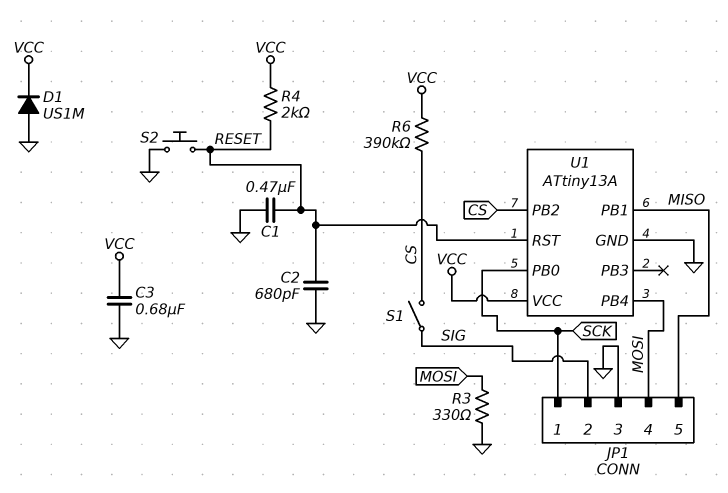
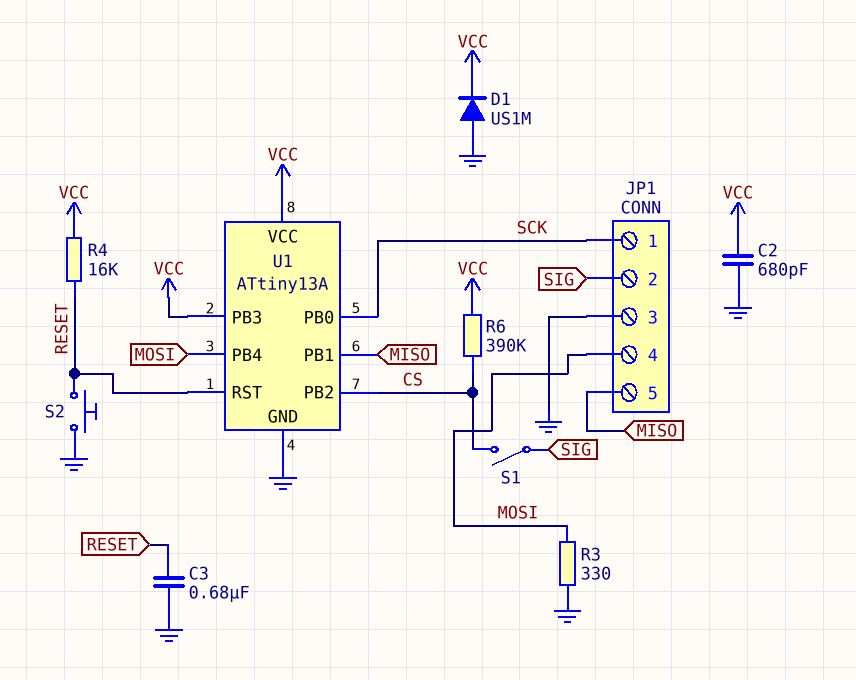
C1: 470nF (GND, RESET) -> none
C2: 680pF (GND, RESET) -> 680pF (GND, VCC)
C3: 680nF (GND, VCC) -> 680nF (GND, RESET)
R4: 2k (RESET, VCC) -> 16k (RESET, VCC)
U1 pin PB3: none -> VCC

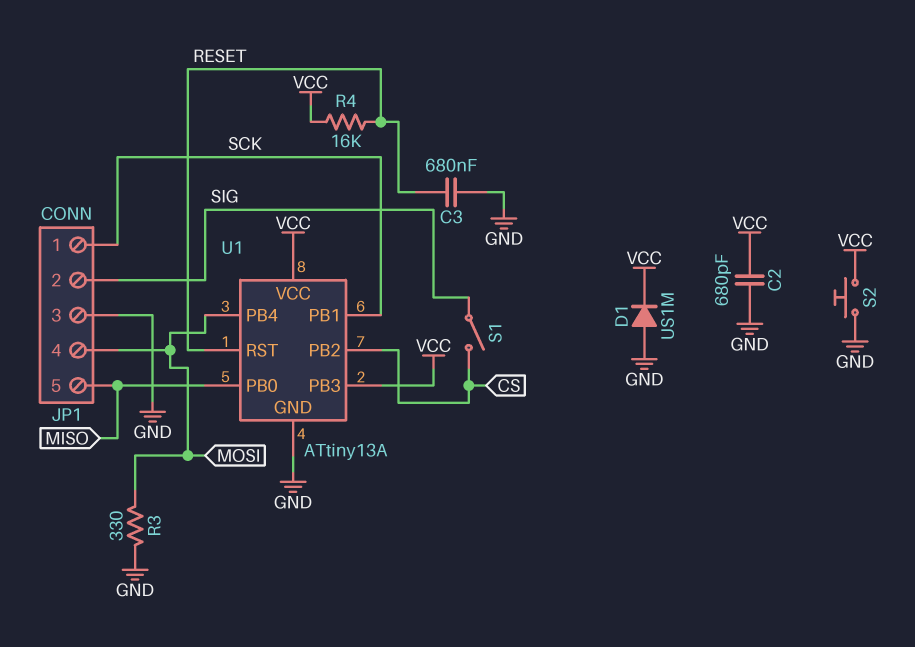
R6: 390k (CS, VCC) -> none
S2: button (GND, RESET) -> button (GND, VCC)
U1 pin PB0: SCK -> MISO
U1 pin PB1: MISO -> SCK

